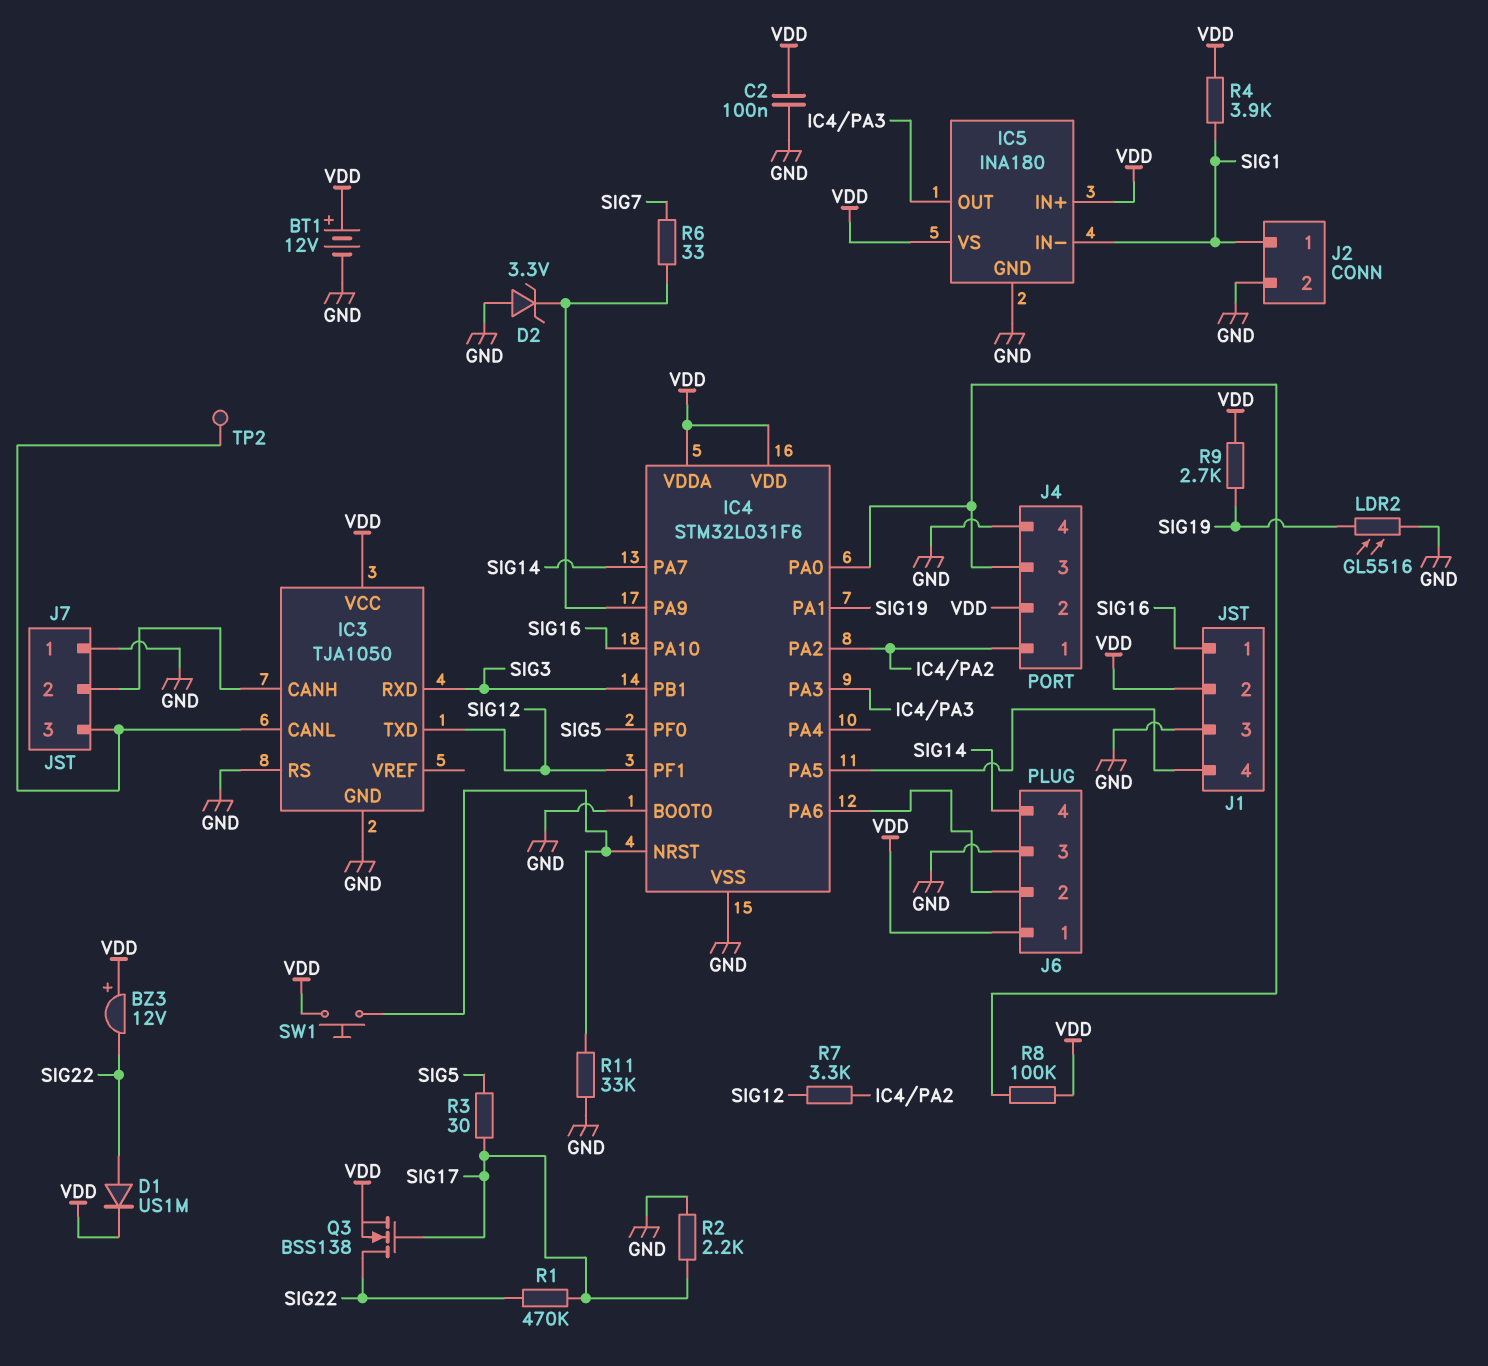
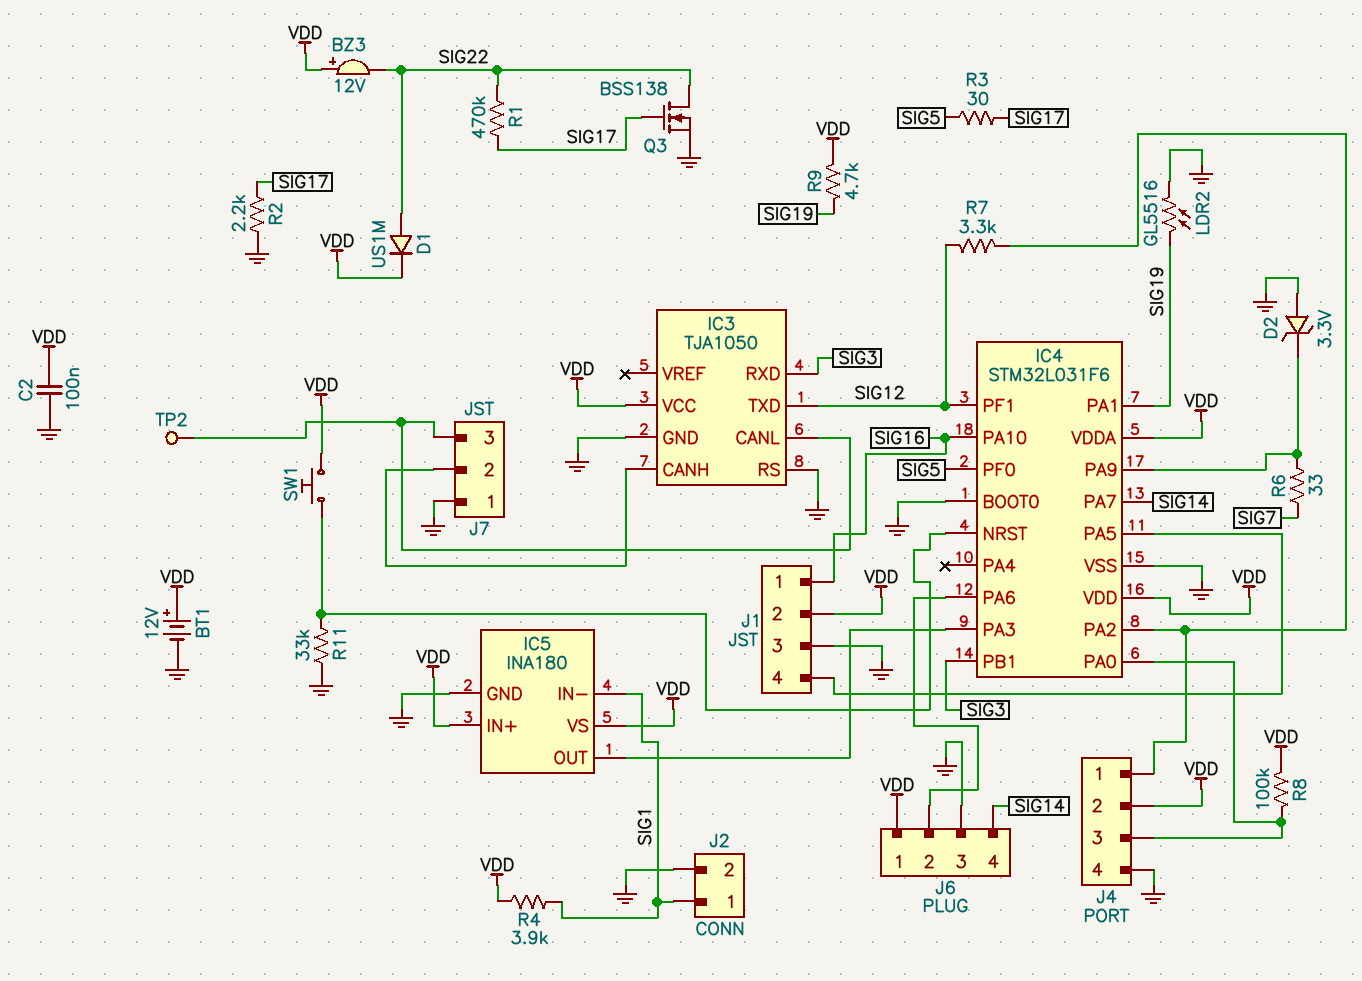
Q3: NMOS BSS138 (G SIG17, D SIG22, S VDD) -> NMOS BSS138 (G SIG17, D SIG22, S GND)
R9: 2.7k (SIG19, VDD) -> 4.7k (SIG19, VDD)

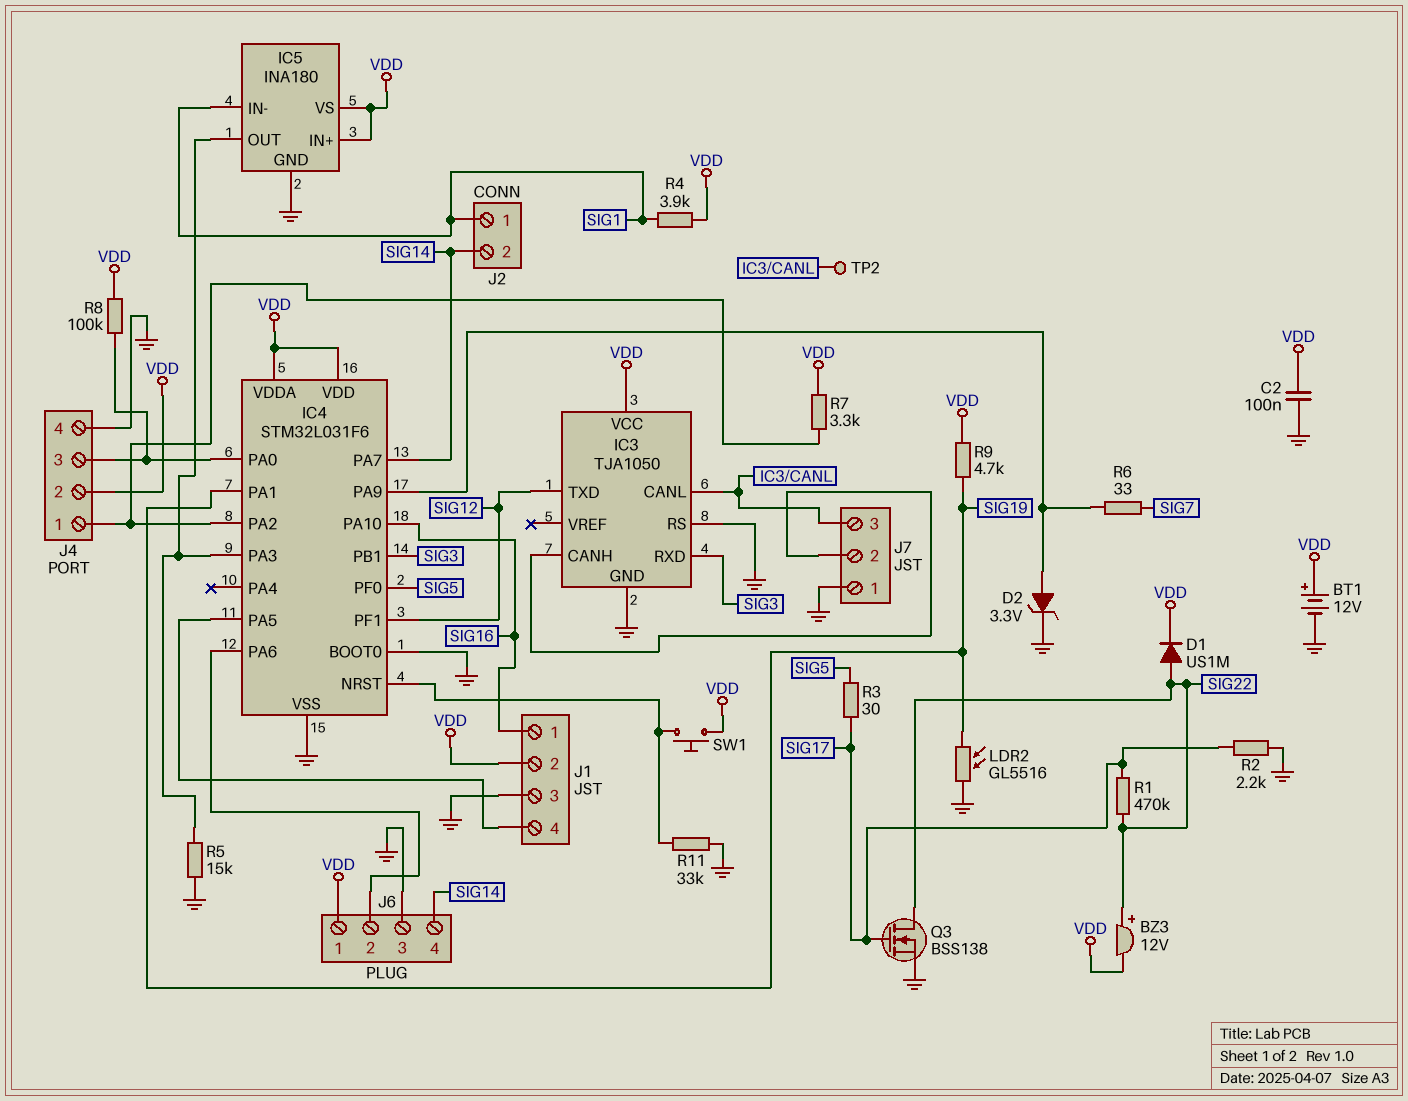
BZ3: buzzer 12V (plus VDD, minus SIG22) -> buzzer 12V (plus SIG22, minus VDD)
D2: zener 3.3V (A GND, K IC4/PA9) -> zener 3.3V (A IC4/PA9, K GND)
J2 pin 2: GND -> SIG14
R5: none -> 15k (GND, IC4/PA3)
R7: 3.3k (IC4/PA2, SIG12) -> 3.3k (IC4/PA2, VDD)

